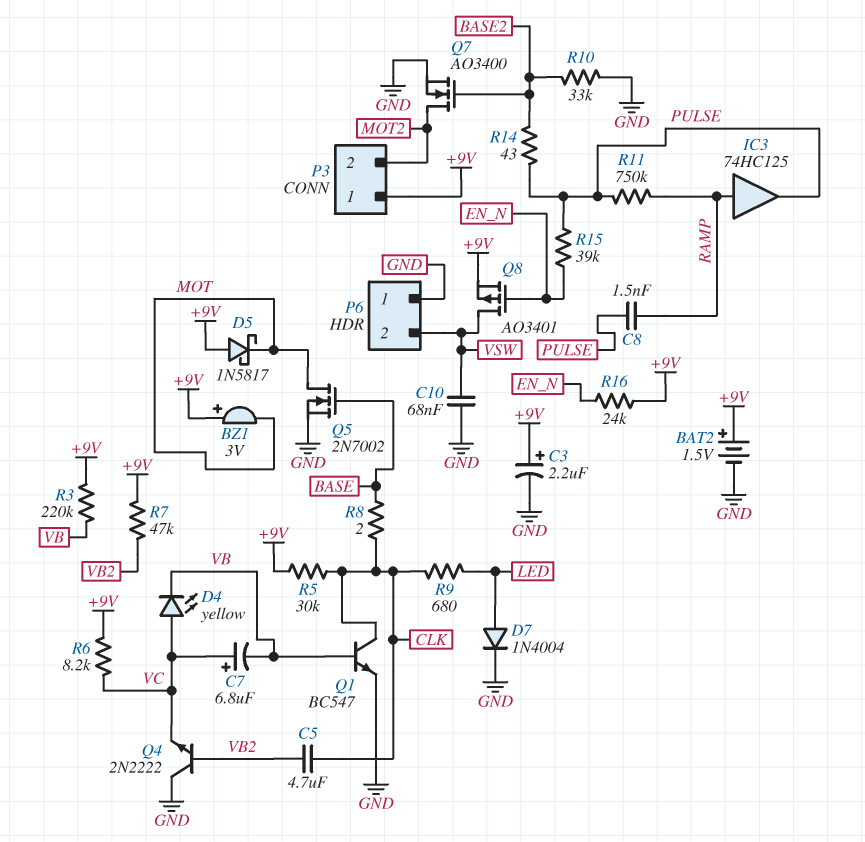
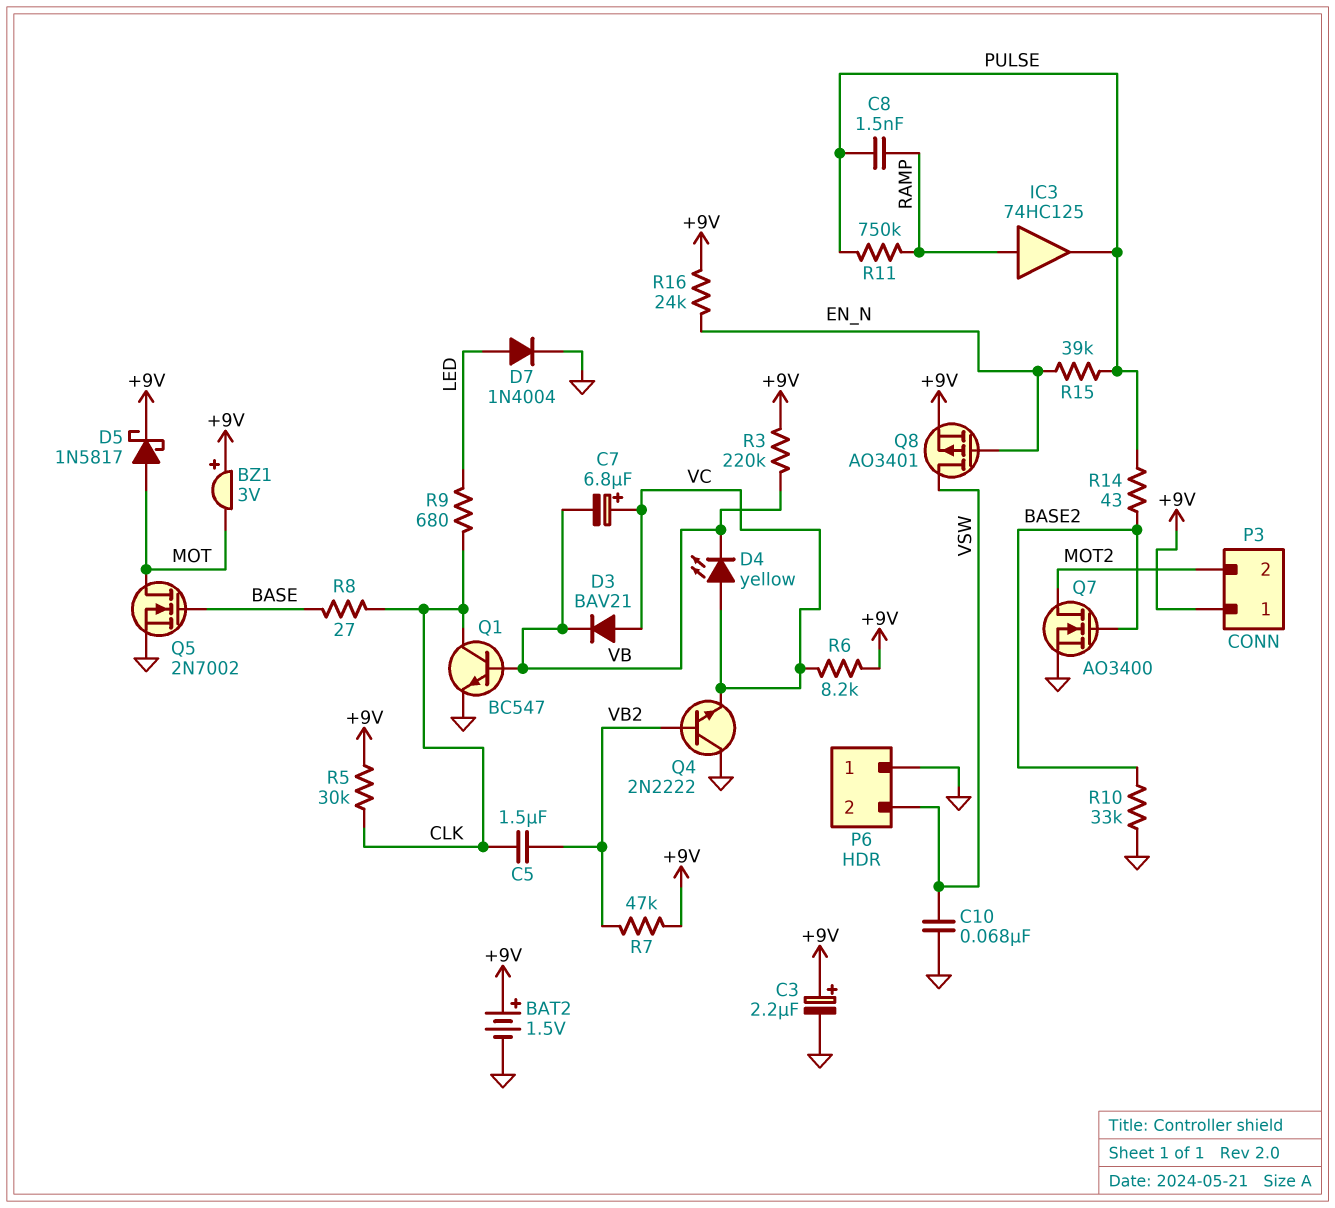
C5: 4.7uF (CLK, VB2) -> 1.5uF (CLK, VB2)
D3: none -> diode BAV21 (A VC, K VB)
D5: schottky 1N5817 (A +9V, K MOT) -> schottky 1N5817 (A MOT, K +9V)
R8: 2 (BASE, CLK) -> 27 (BASE, CLK)

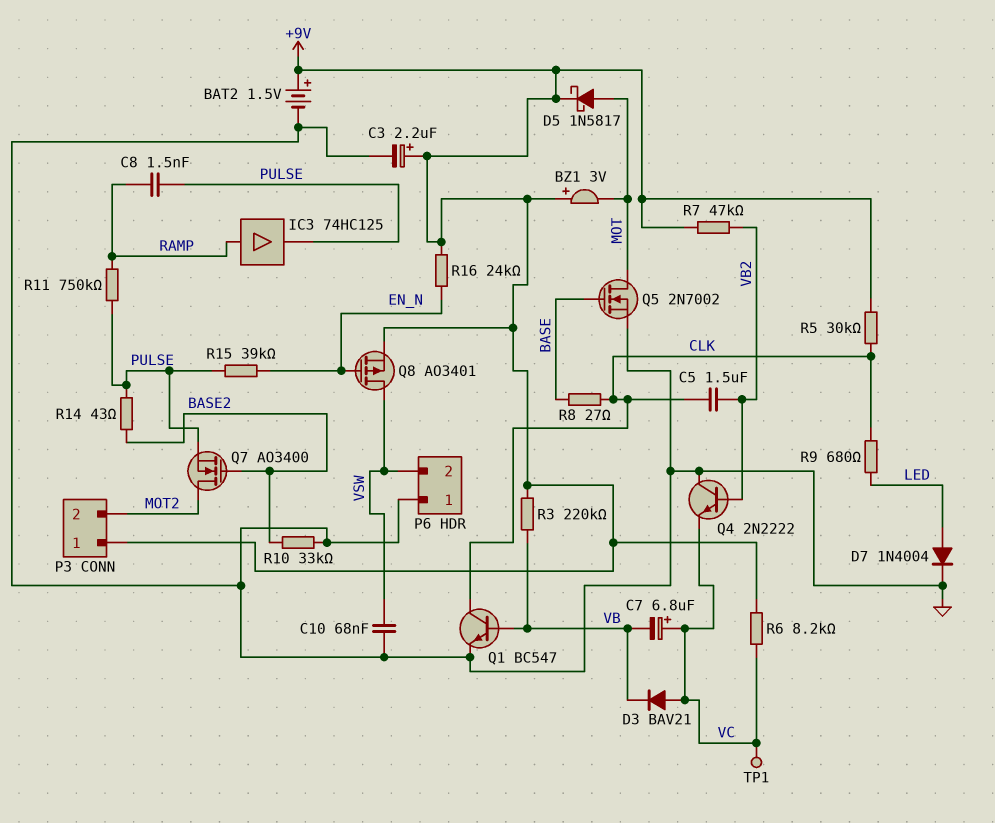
D4: LED yellow (A VC, K VB) -> none
Q7: NMOS AO3400 (G BASE2, D MOT2, S GND) -> NMOS AO3400 (G BASE2, D MOT2, S PULSE)
TP1: none -> test point (VC)

